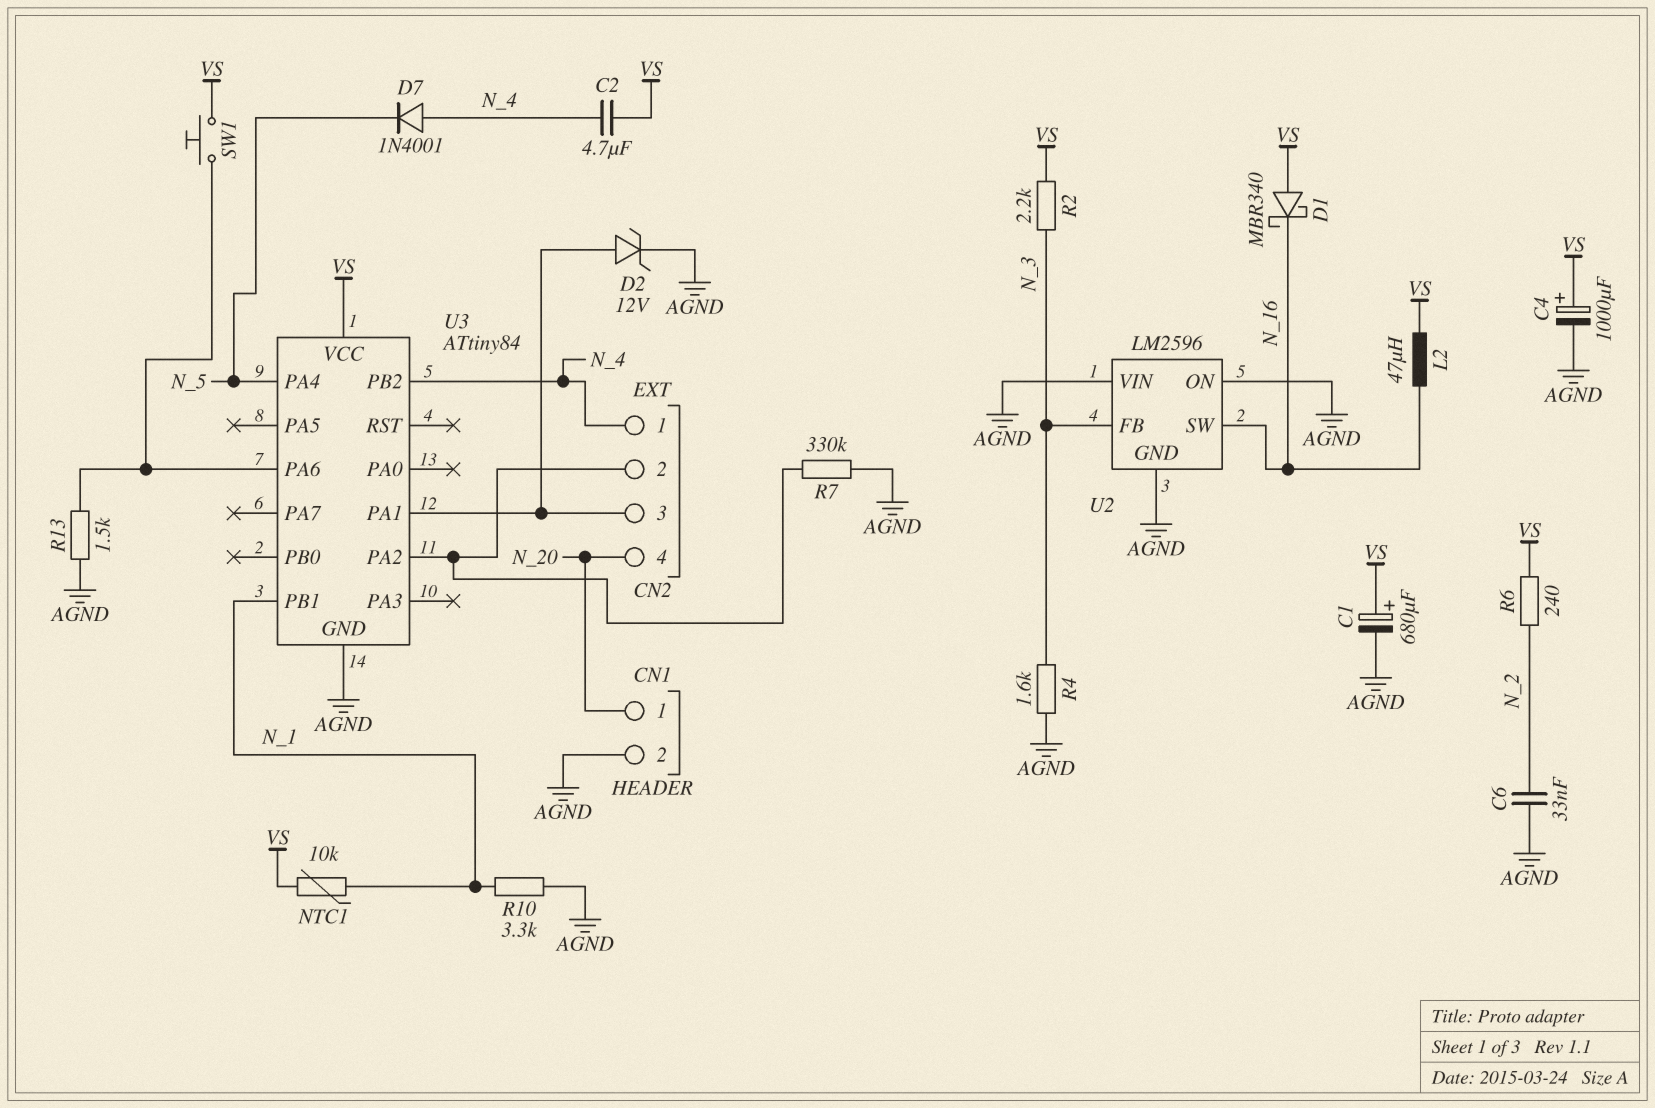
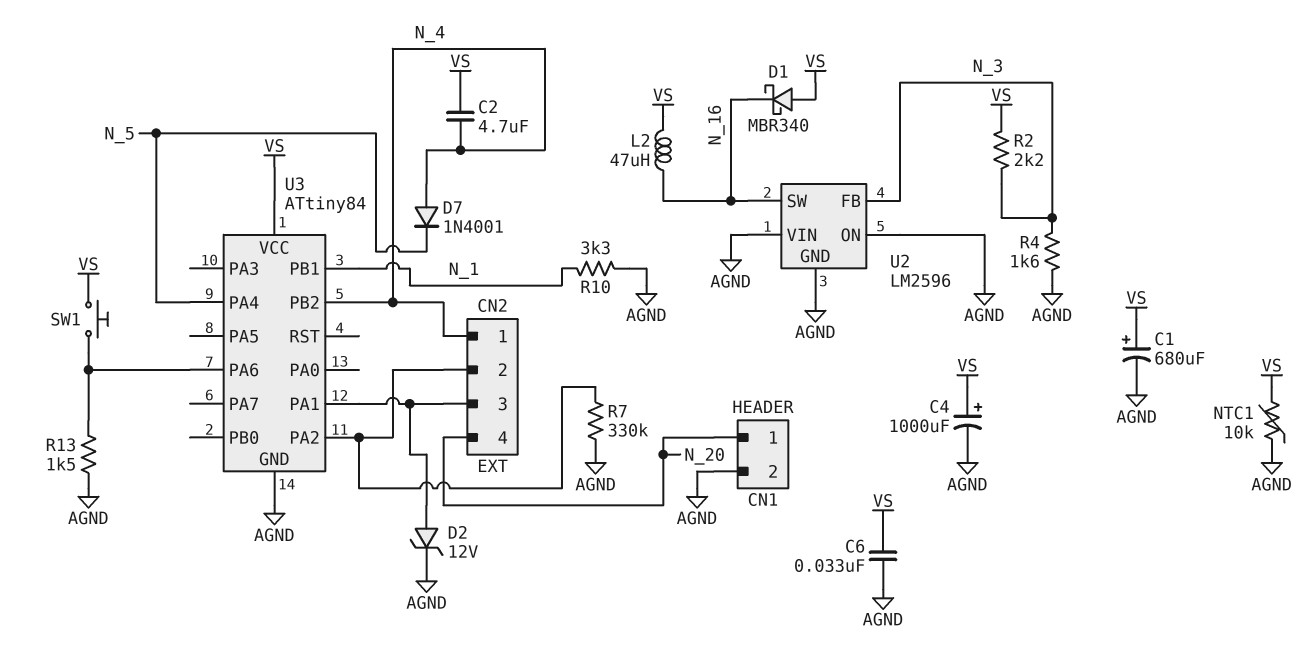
C6: 33nF (AGND, N_2) -> 33nF (AGND, VS)
NTC1: 10k (N_1, VS) -> 10k (AGND, VS)
R6: 240 (N_2, VS) -> none

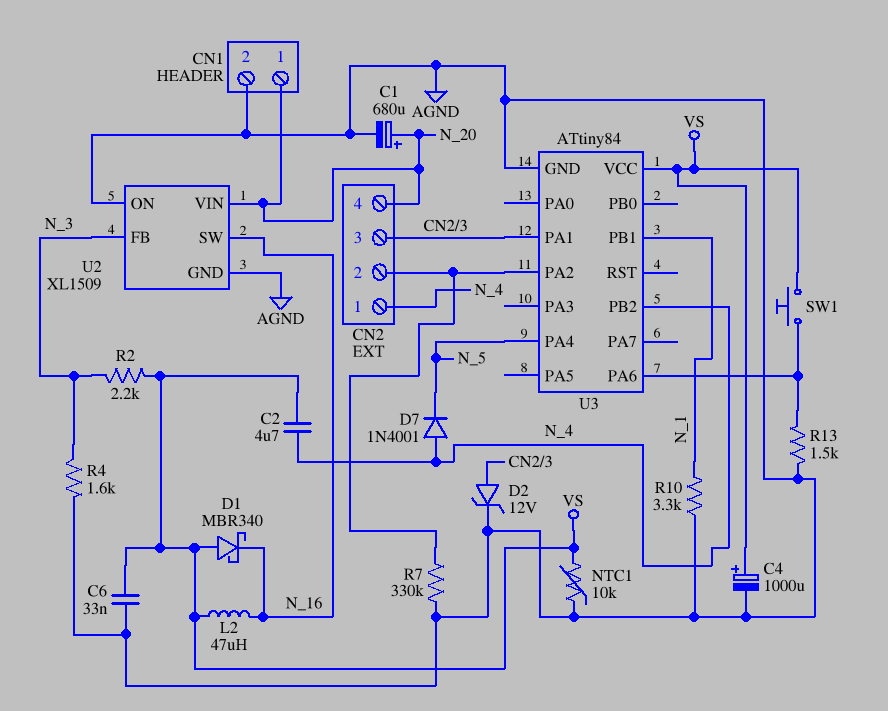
C1: 680uF (plus VS, minus AGND) -> 680uF (plus N_20, minus AGND)
U2: LM2596 -> XL1509
U2 pin VIN: AGND -> N_20

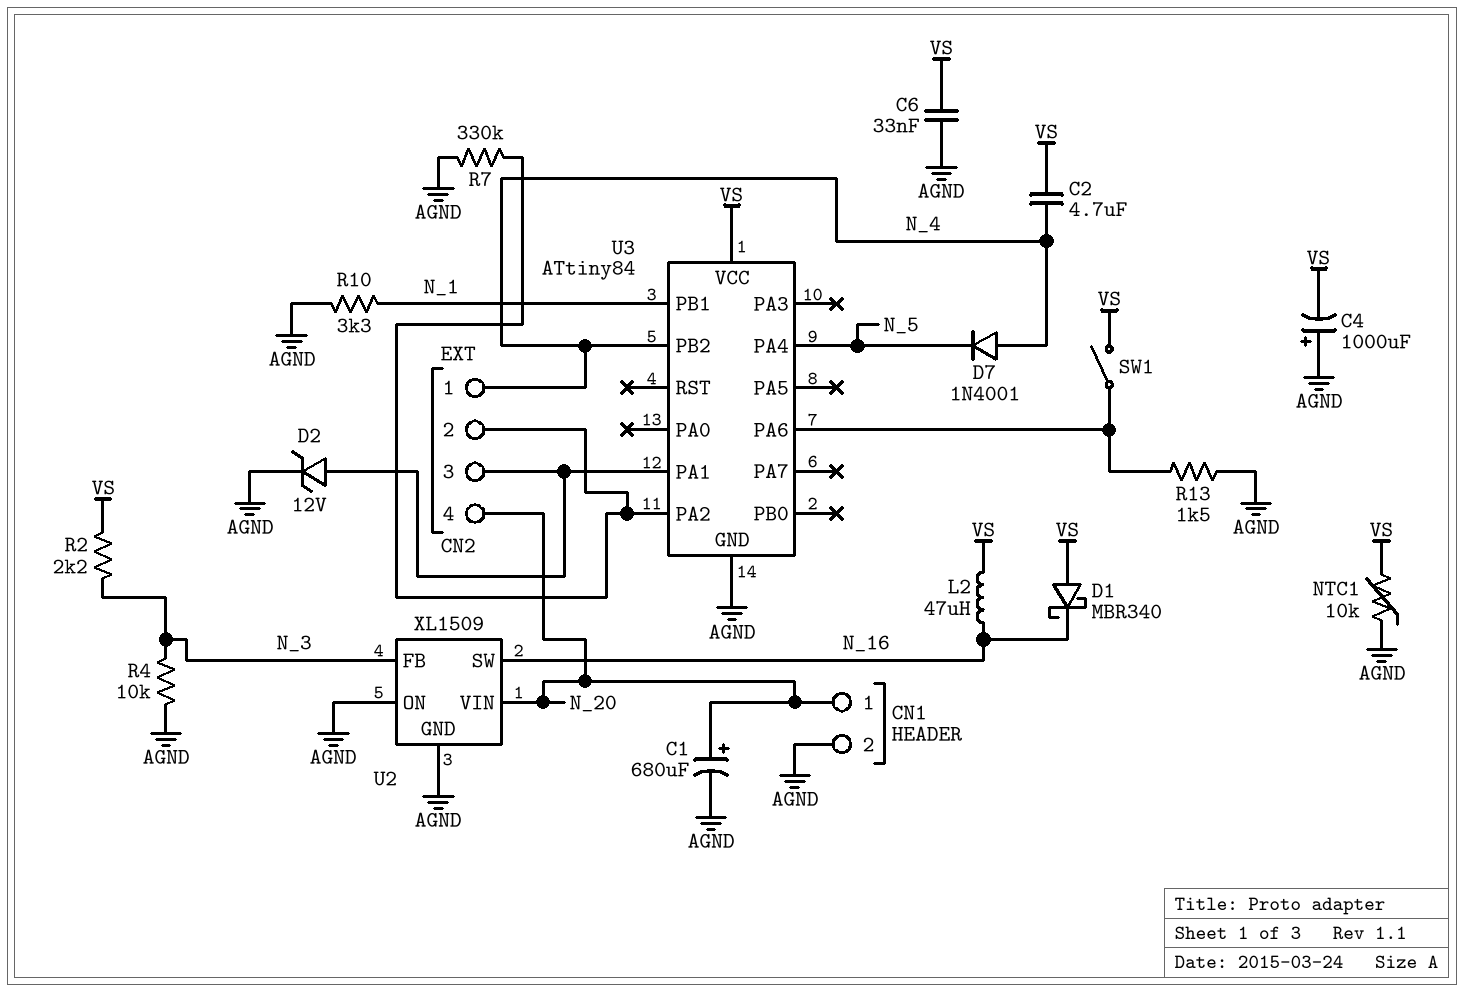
C4: 1000uF (plus VS, minus AGND) -> 1000uF (plus AGND, minus VS)
R4: 1.6k (AGND, N_3) -> 10k (AGND, N_3)
SW1: button (U3/PA6, VS) -> switch (U3/PA6, VS)

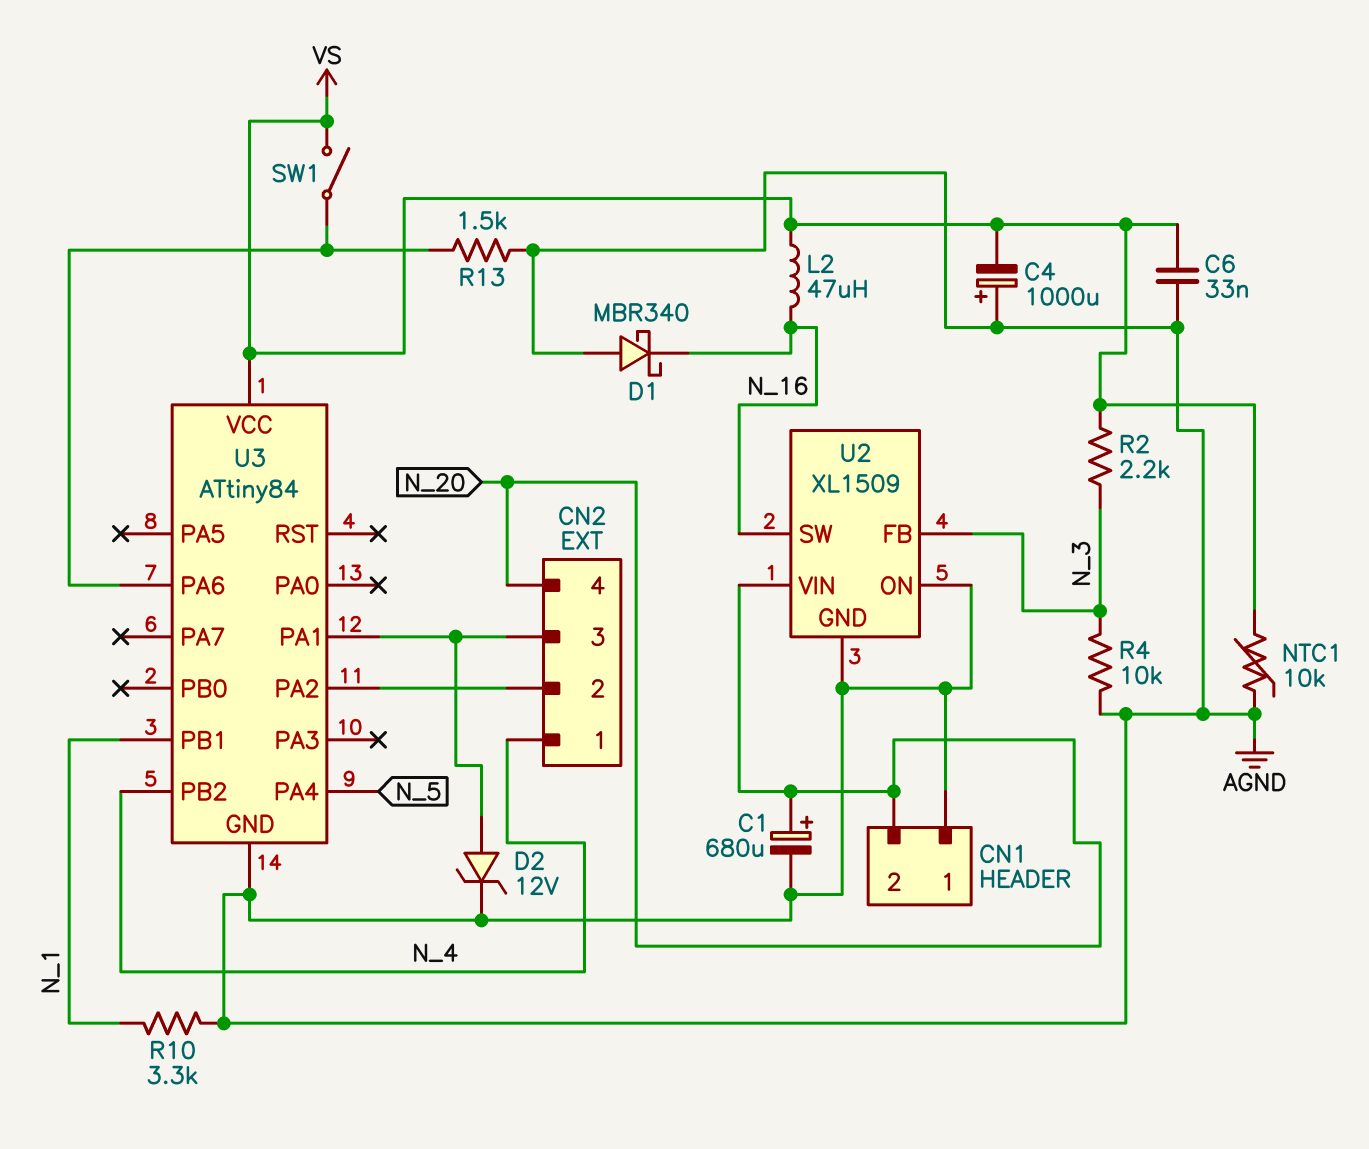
C2: 4.7uF (N_4, VS) -> none
CN1 pin 1: N_20 -> AGND
CN1 pin 2: AGND -> N_20
D1: schottky MBR340 (A VS, K N_16) -> schottky MBR340 (A AGND, K N_16)
D7: diode 1N4001 (A N_4, K N_5) -> none
R7: 330k (AGND, CN2/2) -> none

